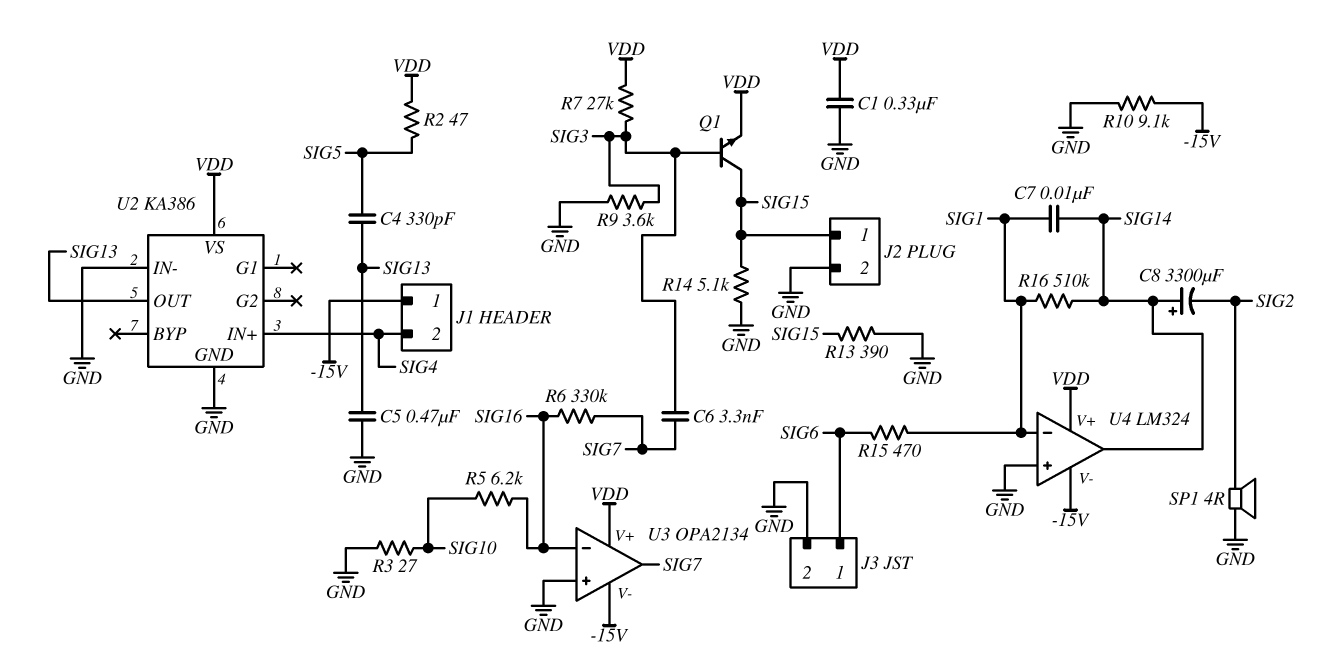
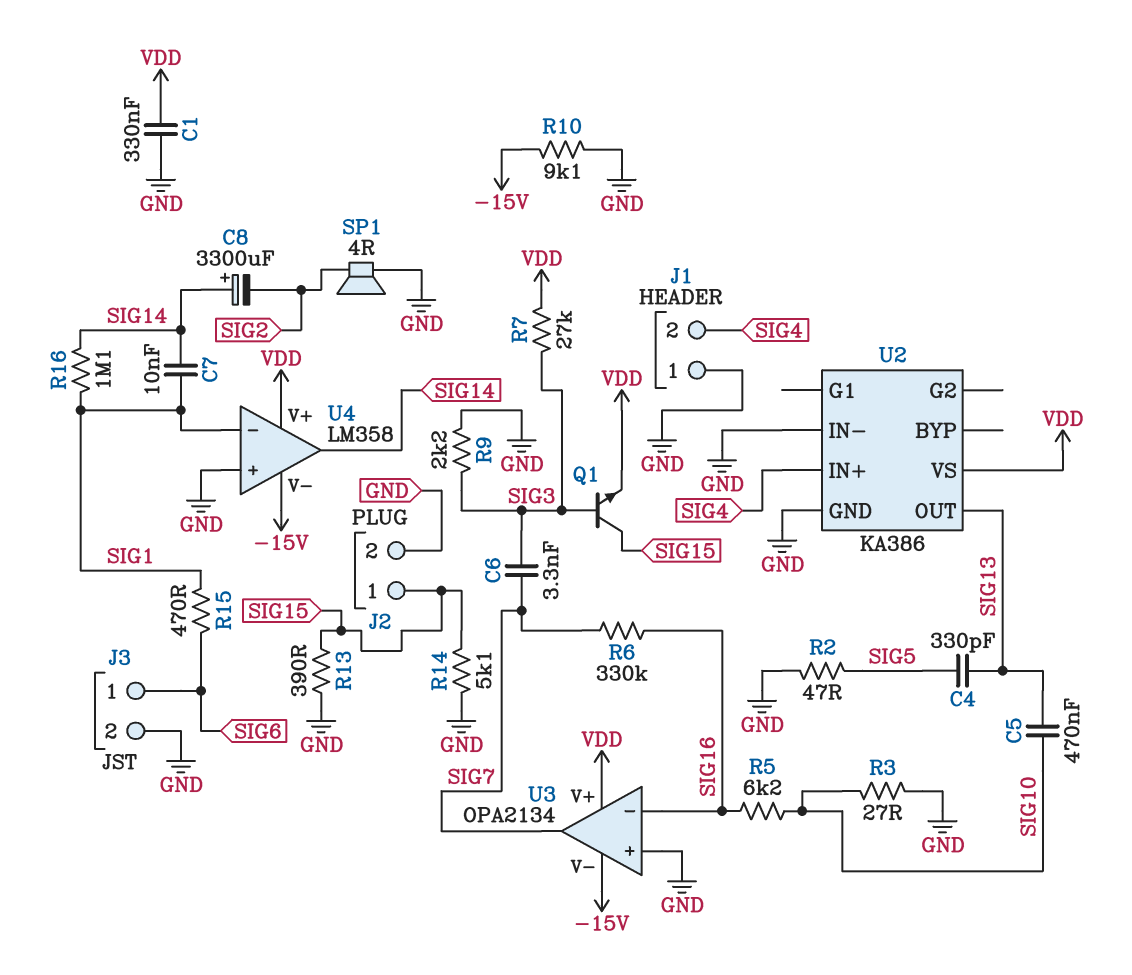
C5: 470nF (GND, SIG13) -> 470nF (SIG10, SIG13)
J1 pin 1: -15V -> GND
R2: 47 (SIG5, VDD) -> 47 (GND, SIG5)
R9: 3.6k (GND, SIG3) -> 2.2k (GND, SIG3)
R16: 510k (SIG1, SIG14) -> 1.1M (SIG1, SIG14)
U4: LM324 -> LM358

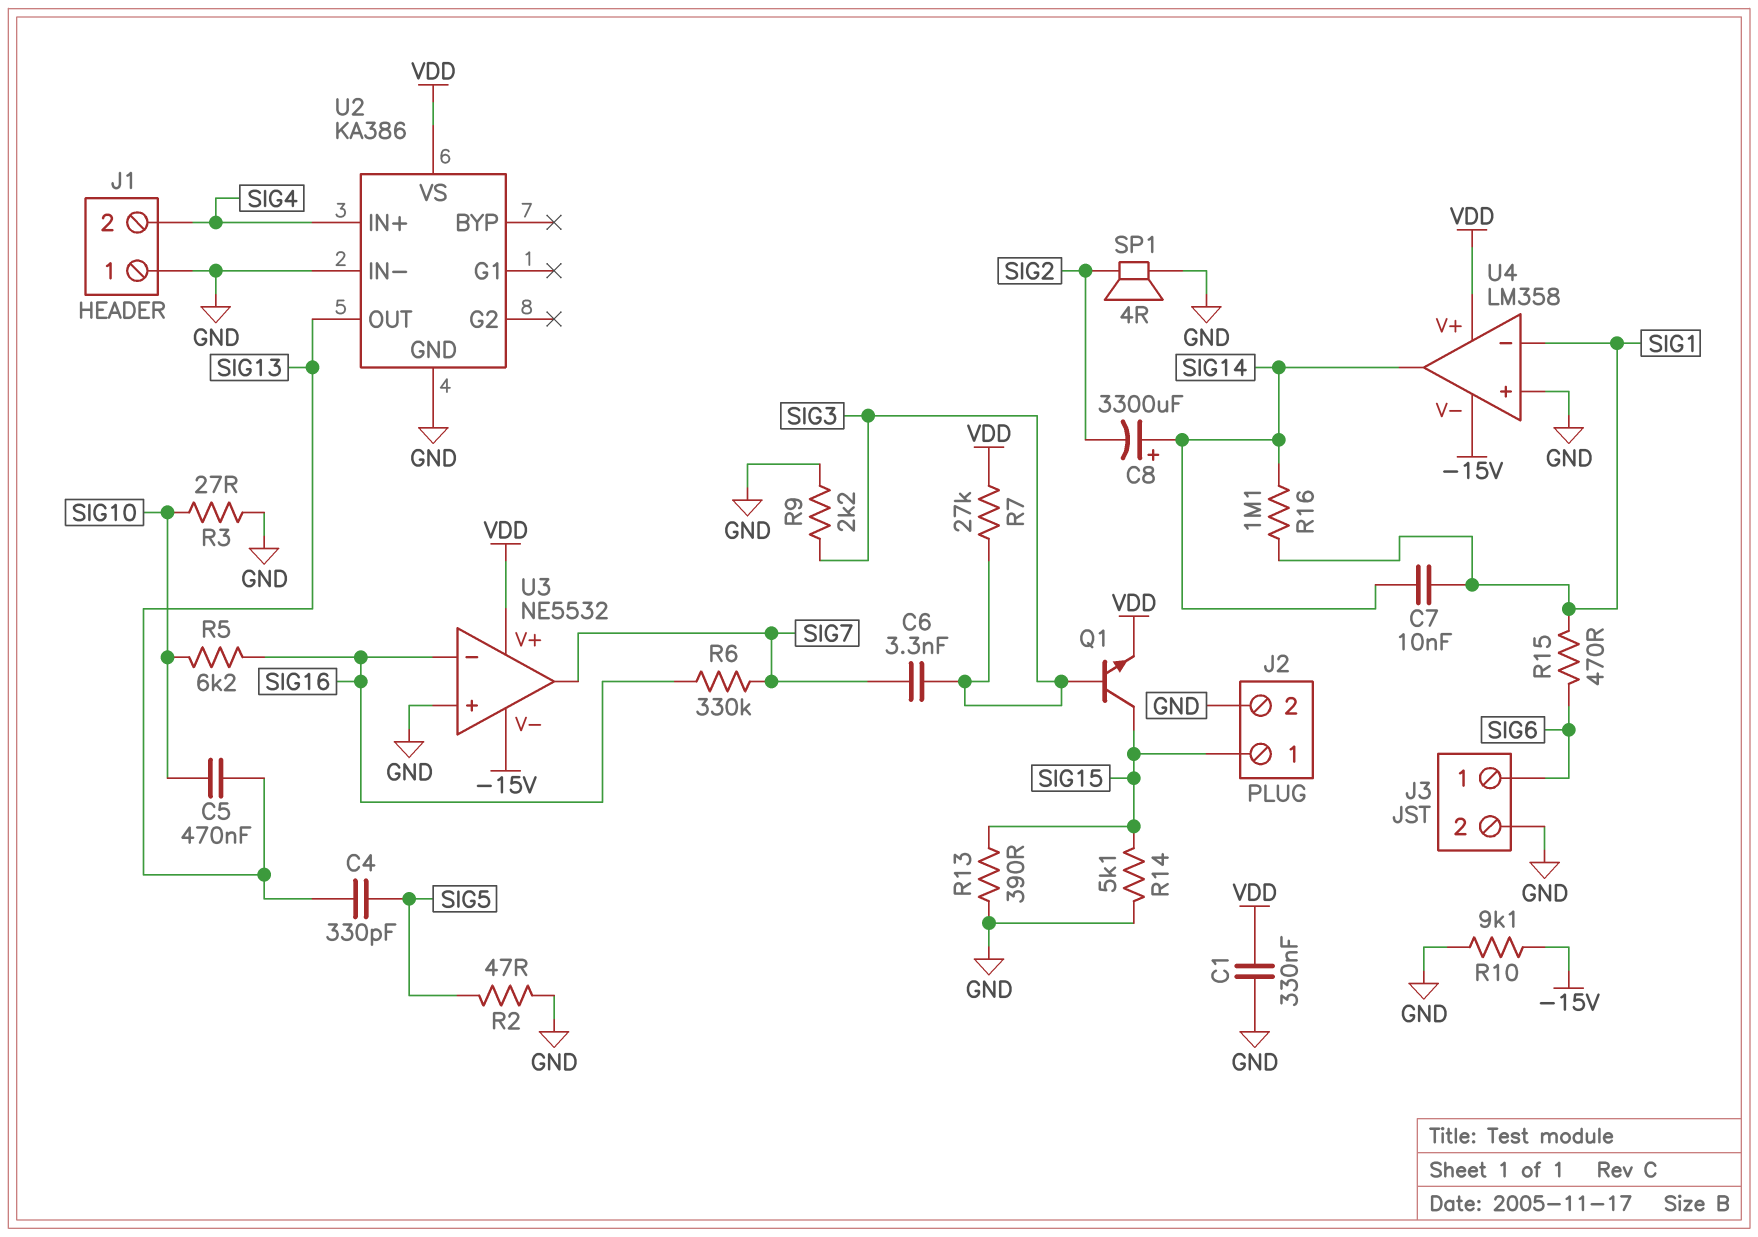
U3: OPA2134 -> NE5532

